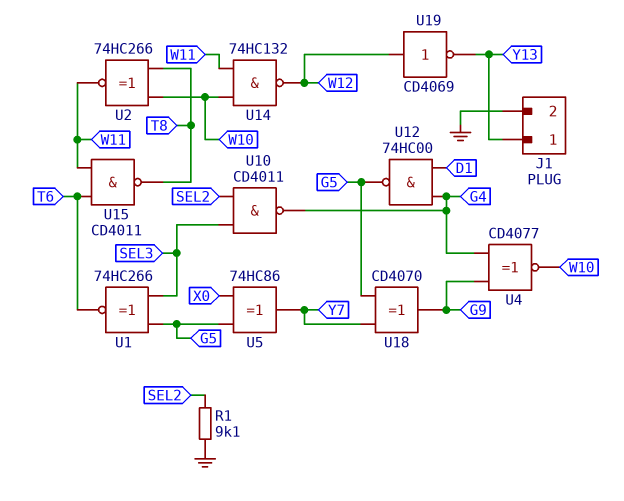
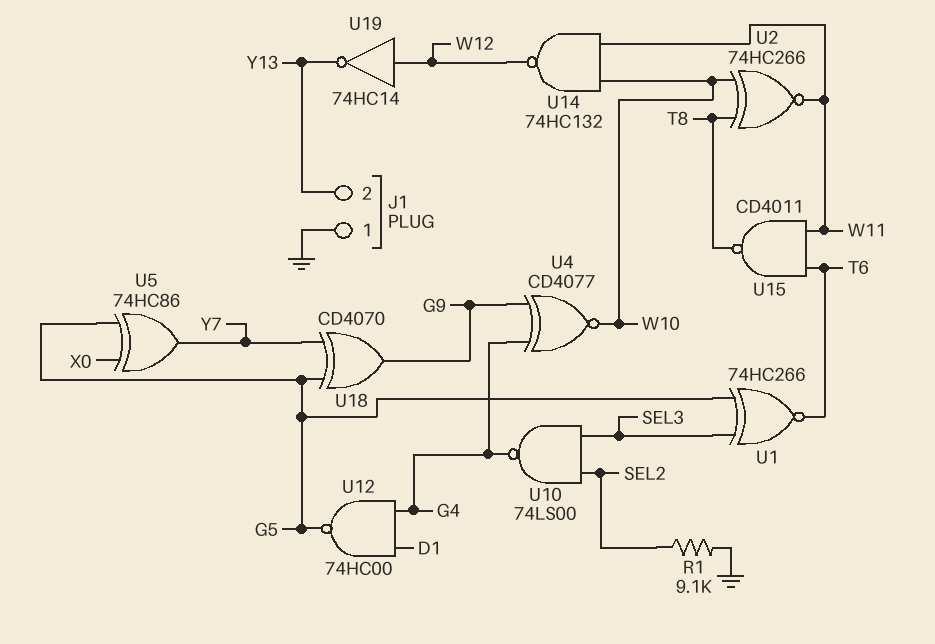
J1 pin 1: Y13 -> GND
J1 pin 2: GND -> Y13
U10: NAND CD4011 (in SEL2, in SEL3, out G4) -> NAND 74LS00 (in SEL2, in SEL3, out G4)
U19: NOT CD4069 (in W12, out Y13) -> NOT 74HC14 (in W12, out Y13)

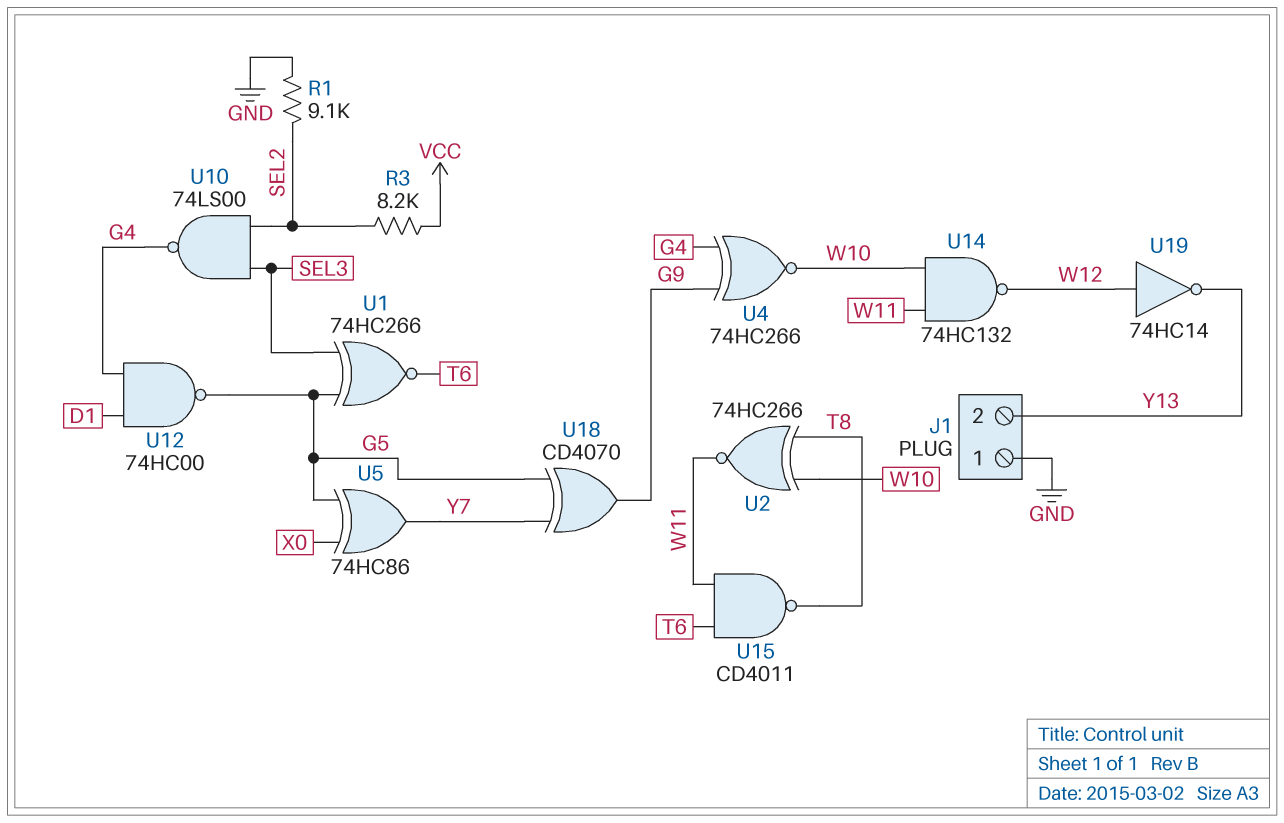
R3: none -> 8.2k (SEL2, VCC)
U4: XNOR CD4077 (in G4, in G9, out W10) -> XNOR 74HC266 (in G4, in G9, out W10)

